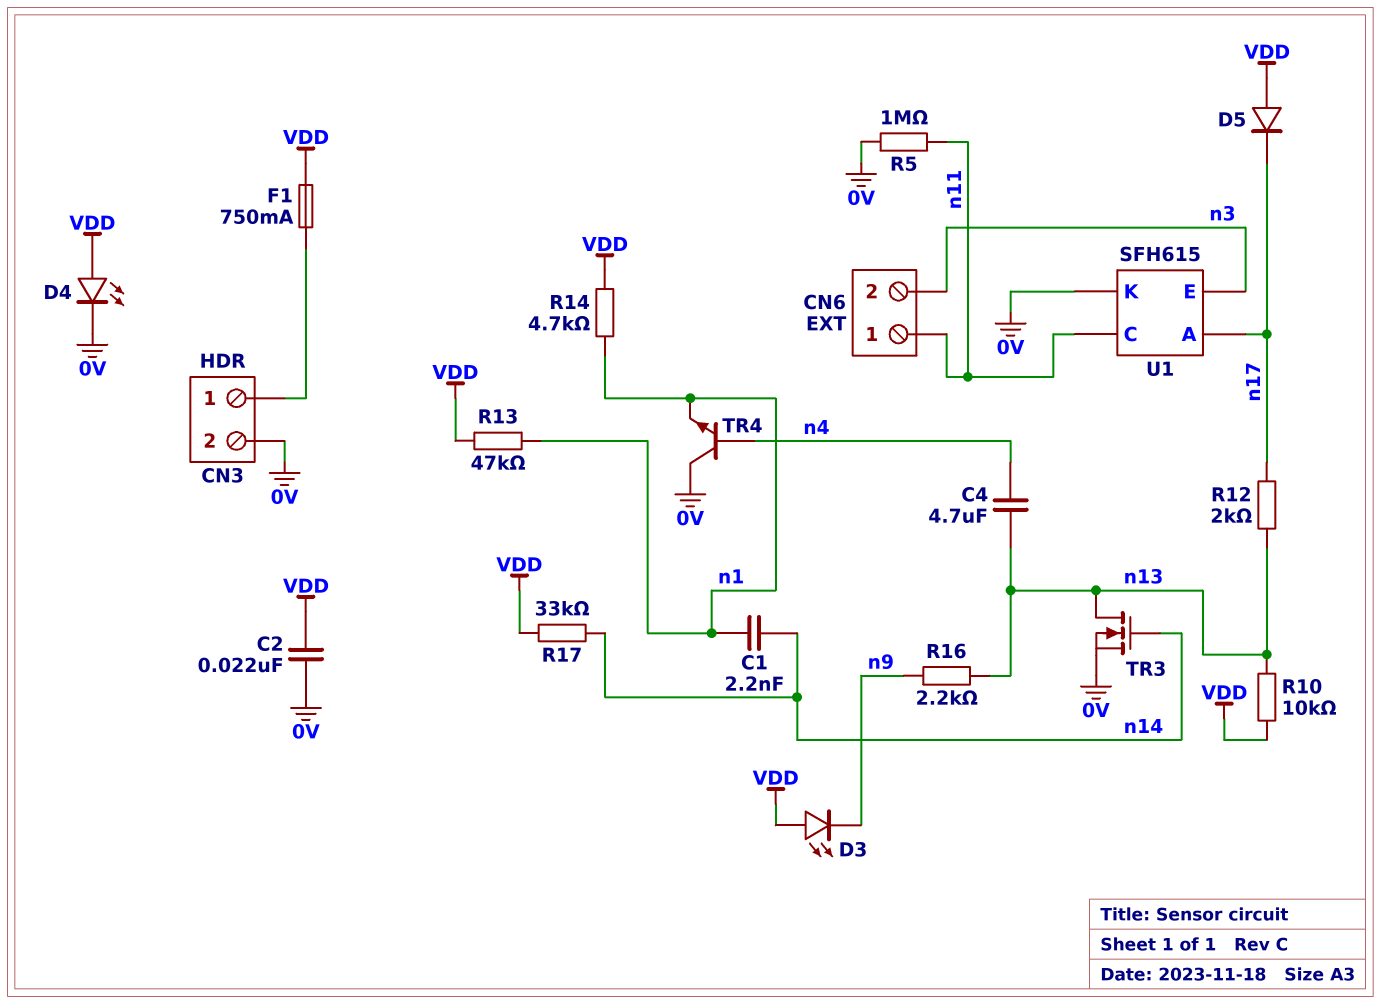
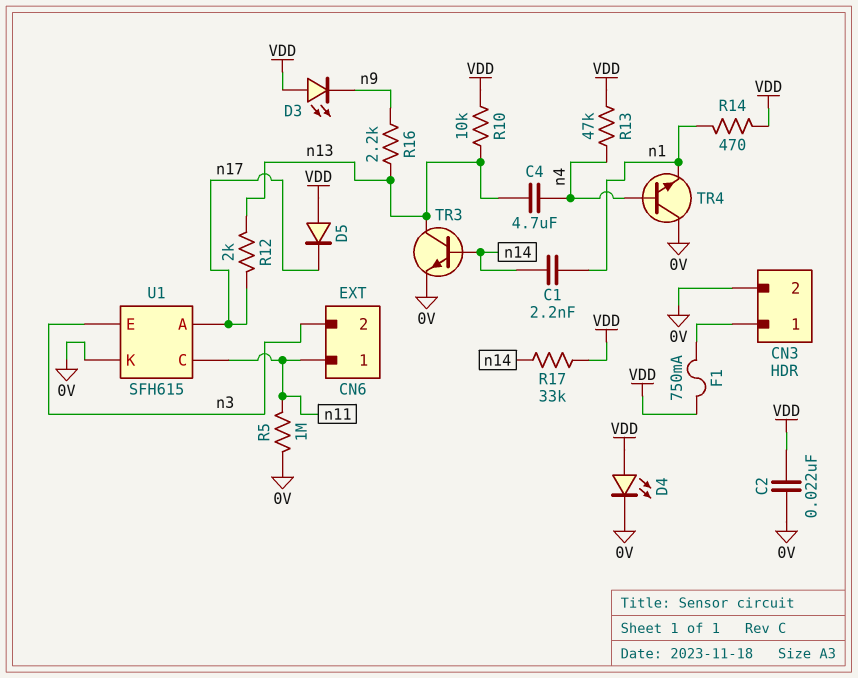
R13: 47k (VDD, n1) -> 47k (VDD, n4)
R14: 4.7k (VDD, n1) -> 470 (VDD, n1)
TR3: NMOS (G n14, D n13, S 0V) -> NPN (B n14, C n13, E 0V)

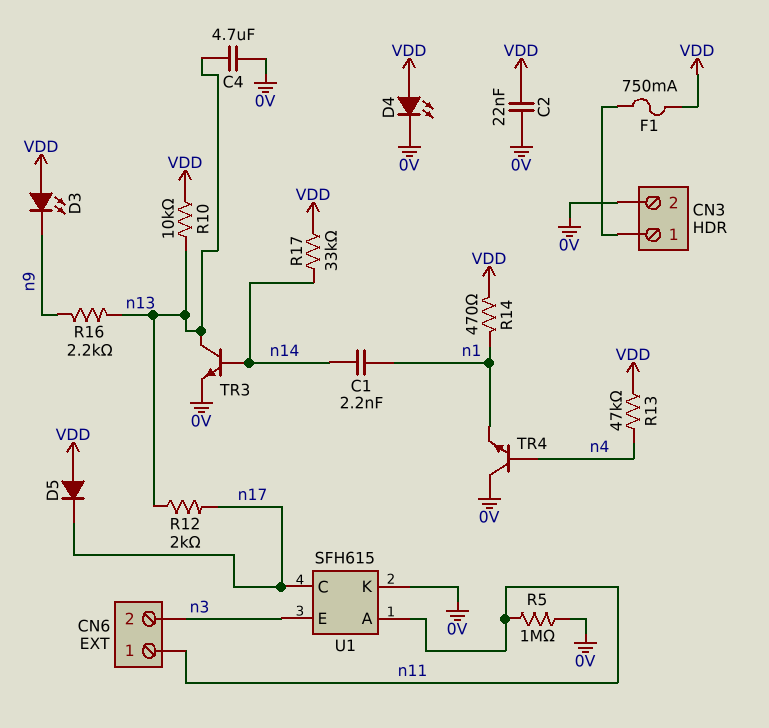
C4: 4.7uF (n4, n13) -> 4.7uF (0V, n13)
U1 pin A: n17 -> n11
U1 pin C: n11 -> n17

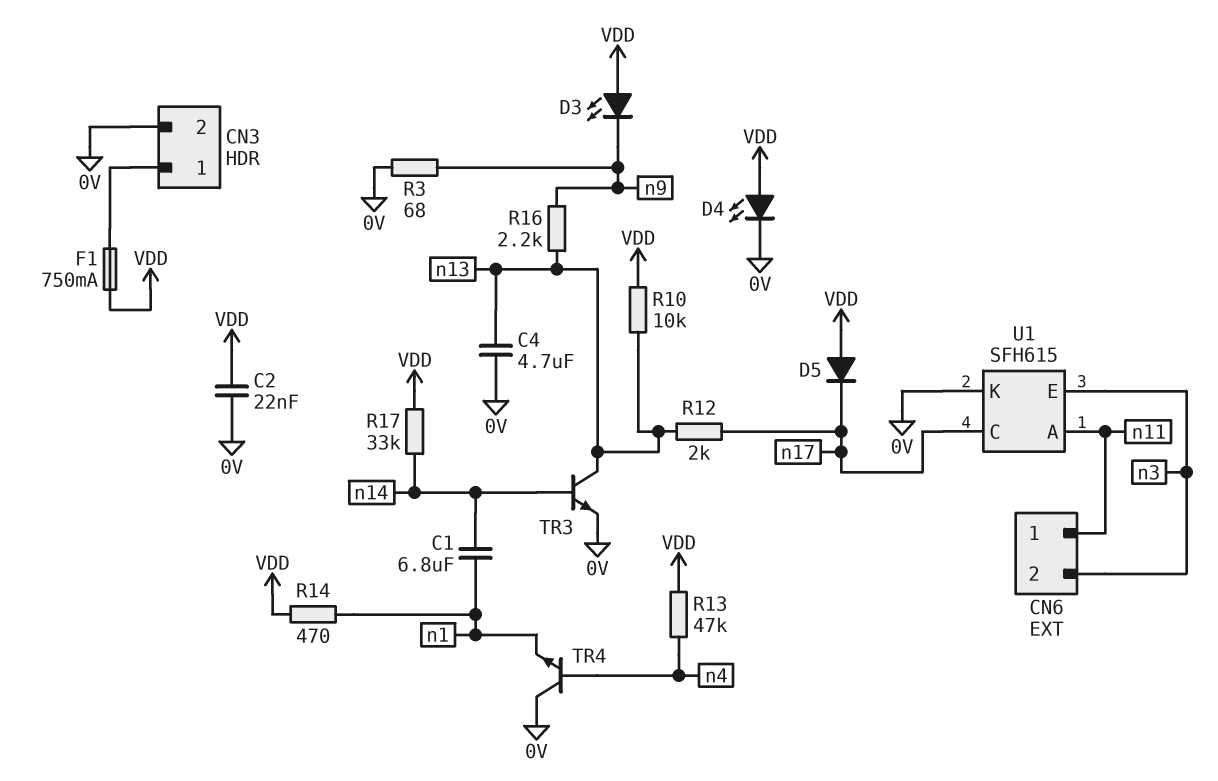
C1: 2.2nF (n1, n14) -> 6.8uF (n1, n14)
R3: none -> 68 (0V, n9)
R5: 1M (0V, n11) -> none

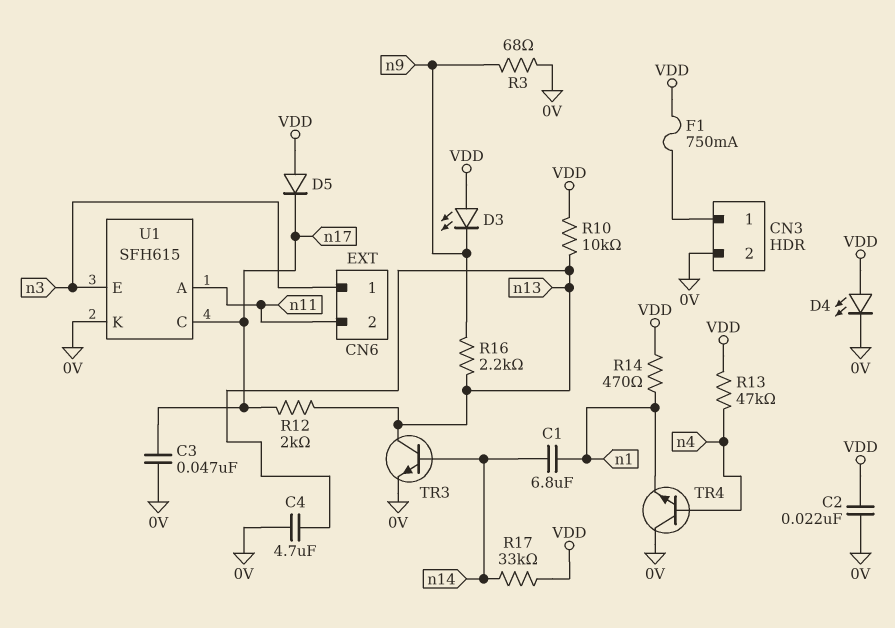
C3: none -> 47nF (0V, n17)
CN6 pin 1: n11 -> n3
CN6 pin 2: n3 -> n11

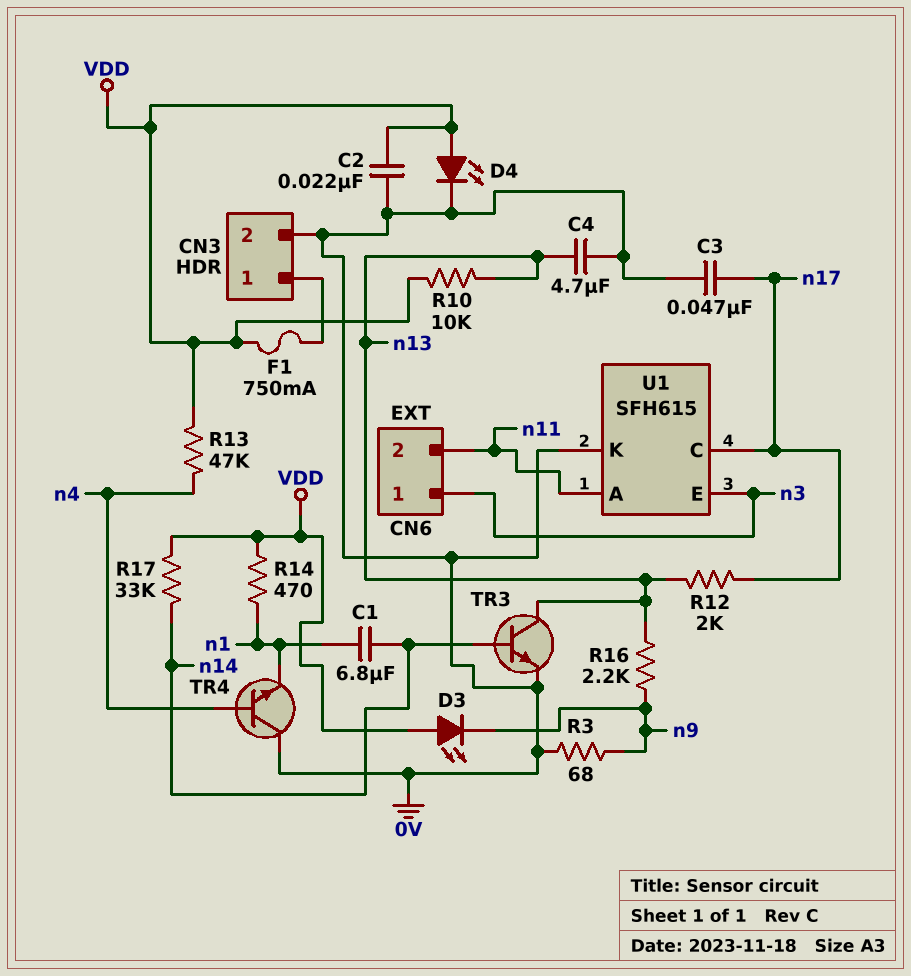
D5: diode (A VDD, K n17) -> none

